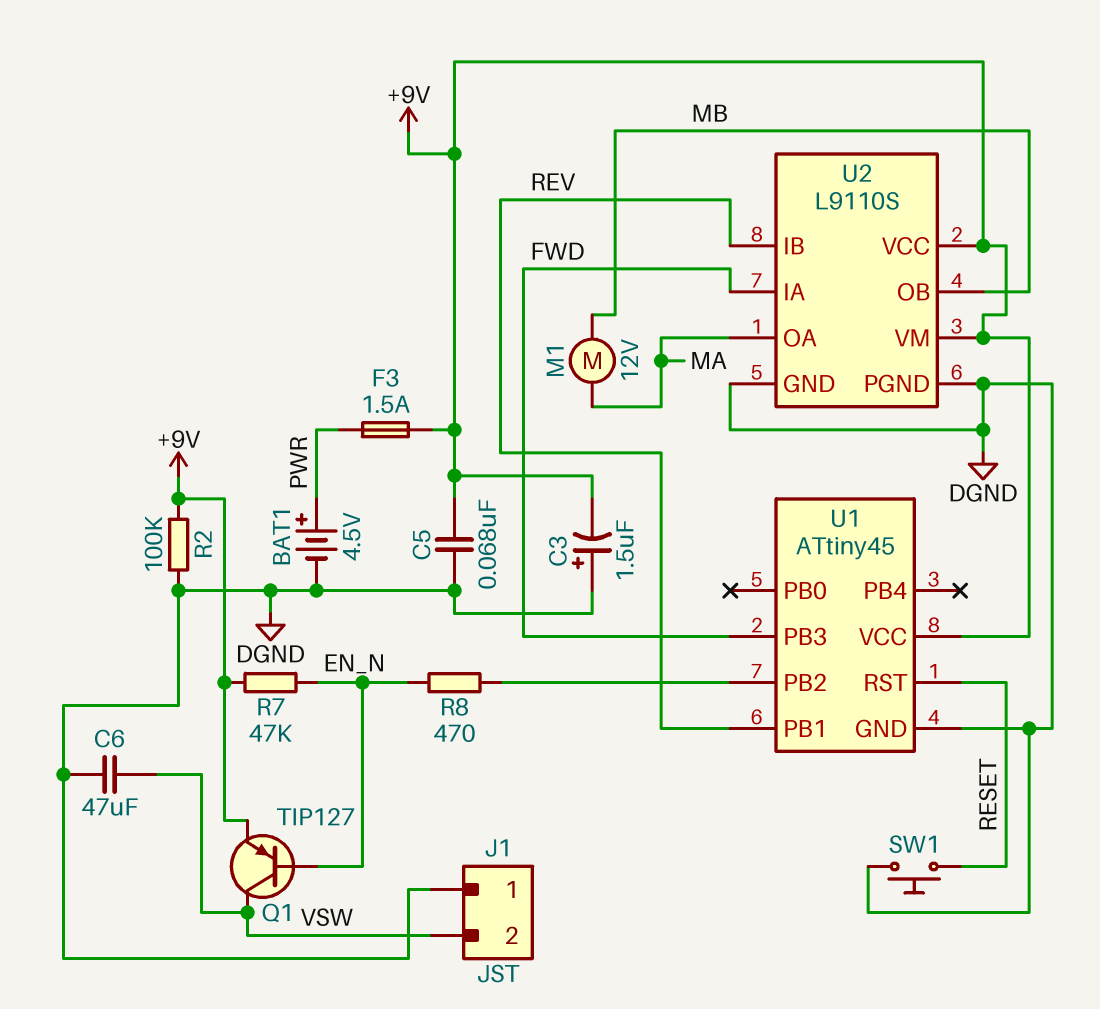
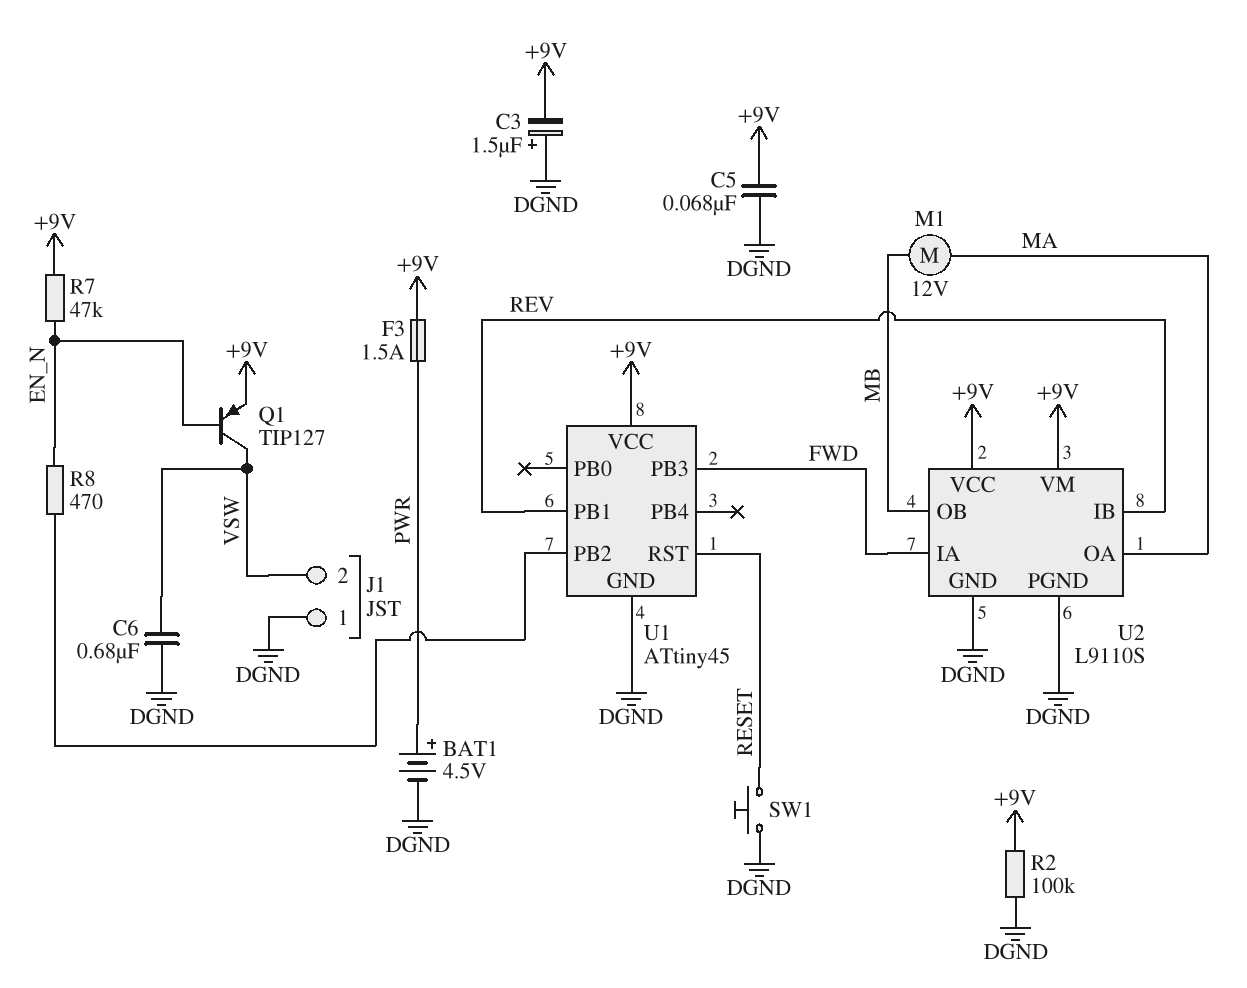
C6: 47uF (DGND, VSW) -> 680nF (DGND, VSW)

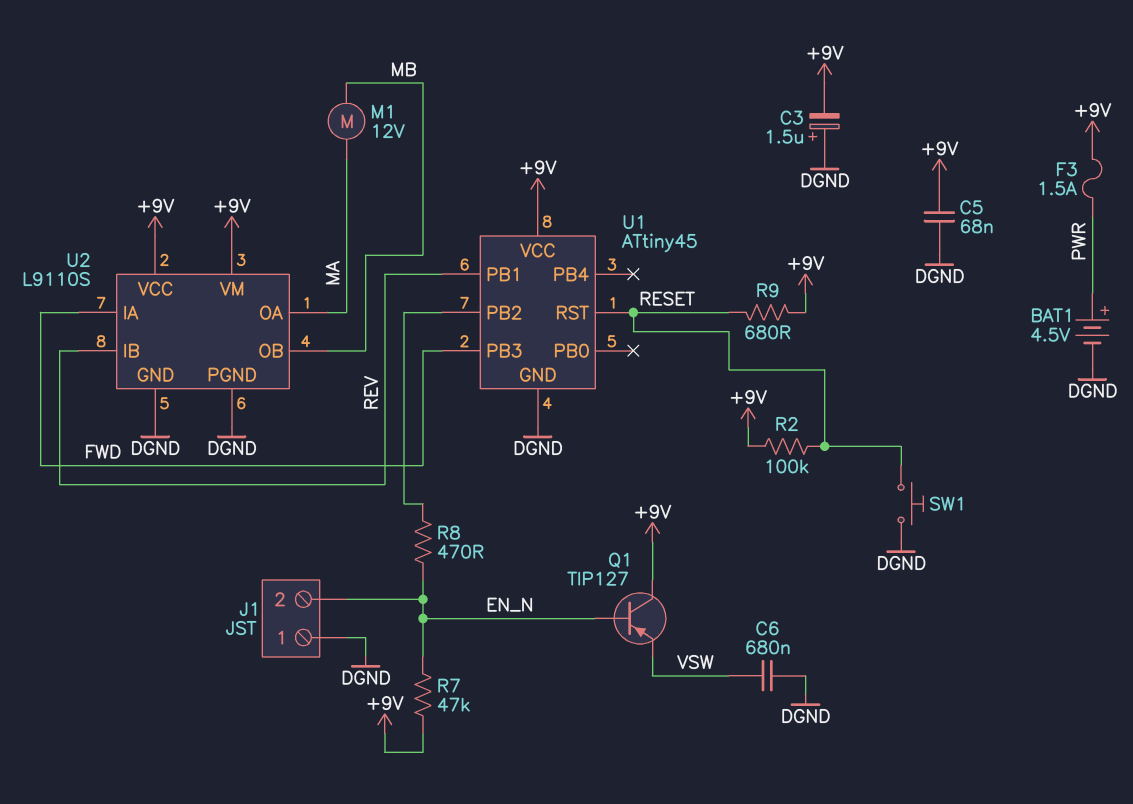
J1 pin 2: VSW -> EN_N
Q1: PNP TIP127 (B EN_N, C VSW, E +9V) -> PNP TIP127 (B EN_N, C +9V, E VSW)
R2: 100k (+9V, DGND) -> 100k (+9V, RESET)
R9: none -> 680 (+9V, RESET)

